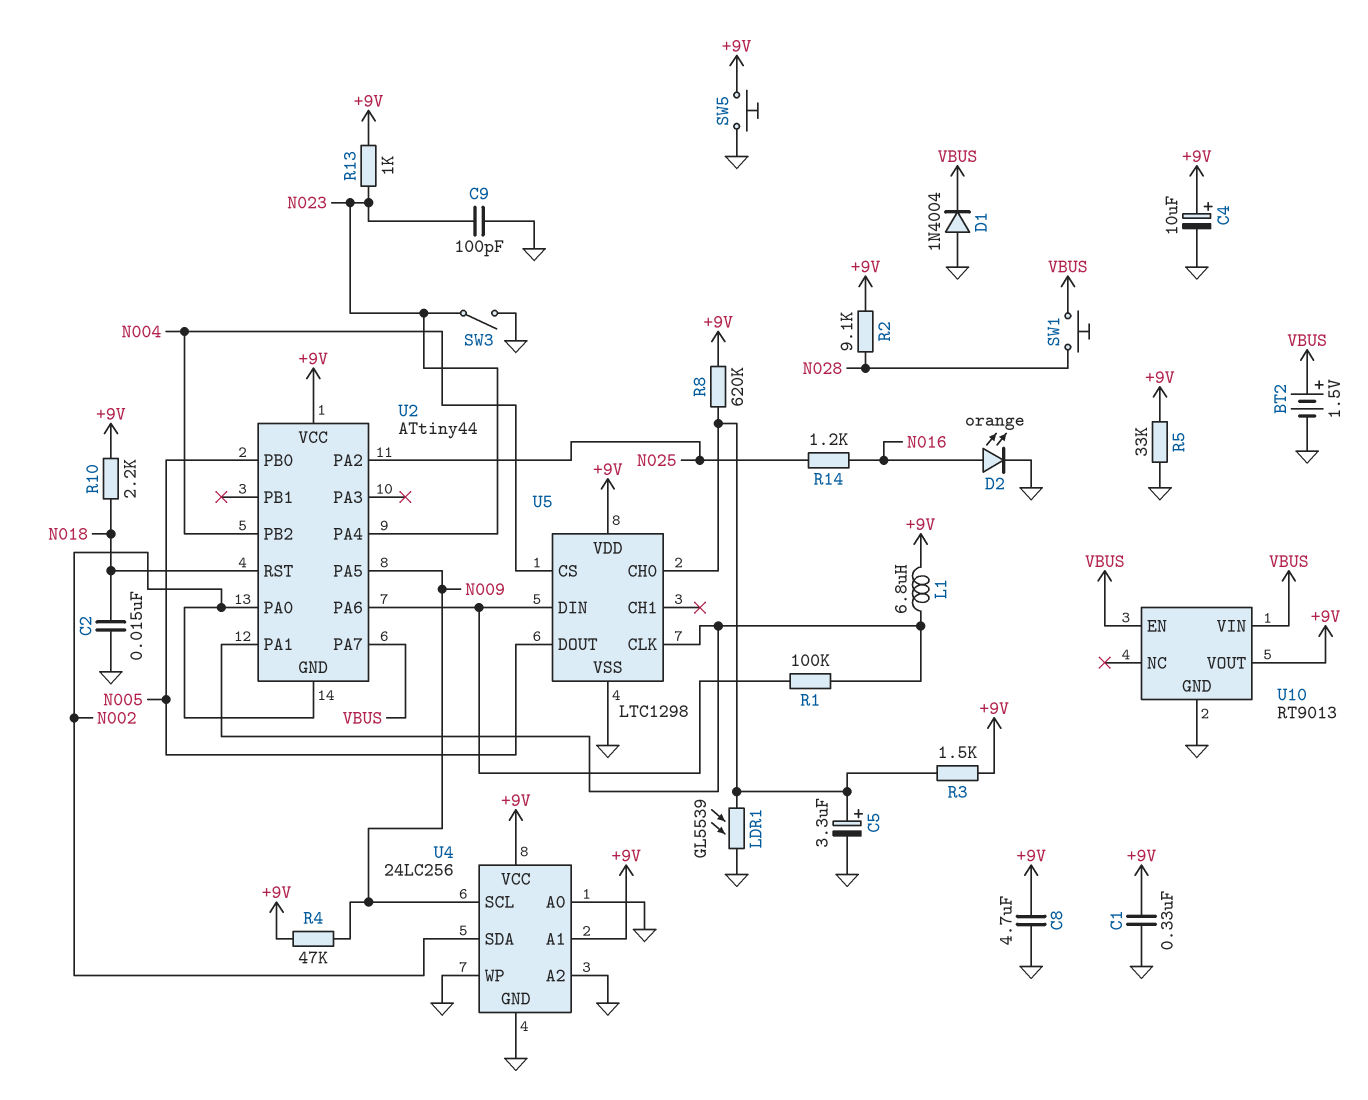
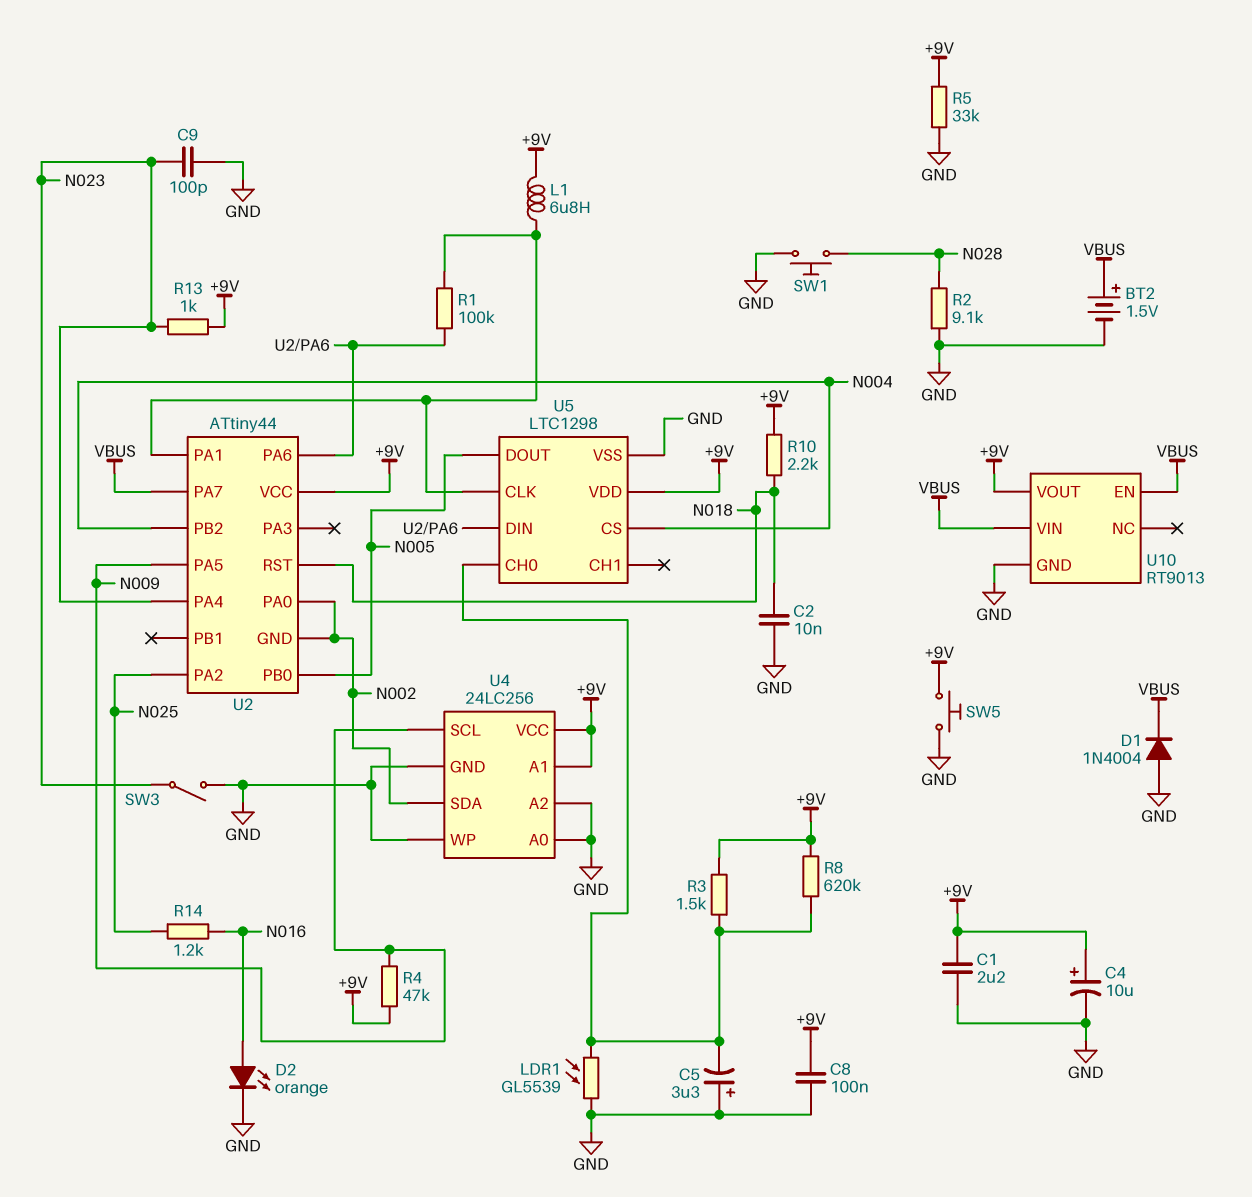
C1: 330nF (+9V, GND) -> 2.2uF (+9V, GND)
C2: 15nF (GND, N018) -> 10nF (GND, N018)
C5: 3.3uF (plus U5/CH0, minus GND) -> 3.3uF (plus GND, minus U5/CH0)
C8: 4.7uF (+9V, GND) -> 100nF (+9V, GND)
R2: 9.1k (+9V, N028) -> 9.1k (GND, N028)
SW1: button (N028, VBUS) -> button (GND, N028)

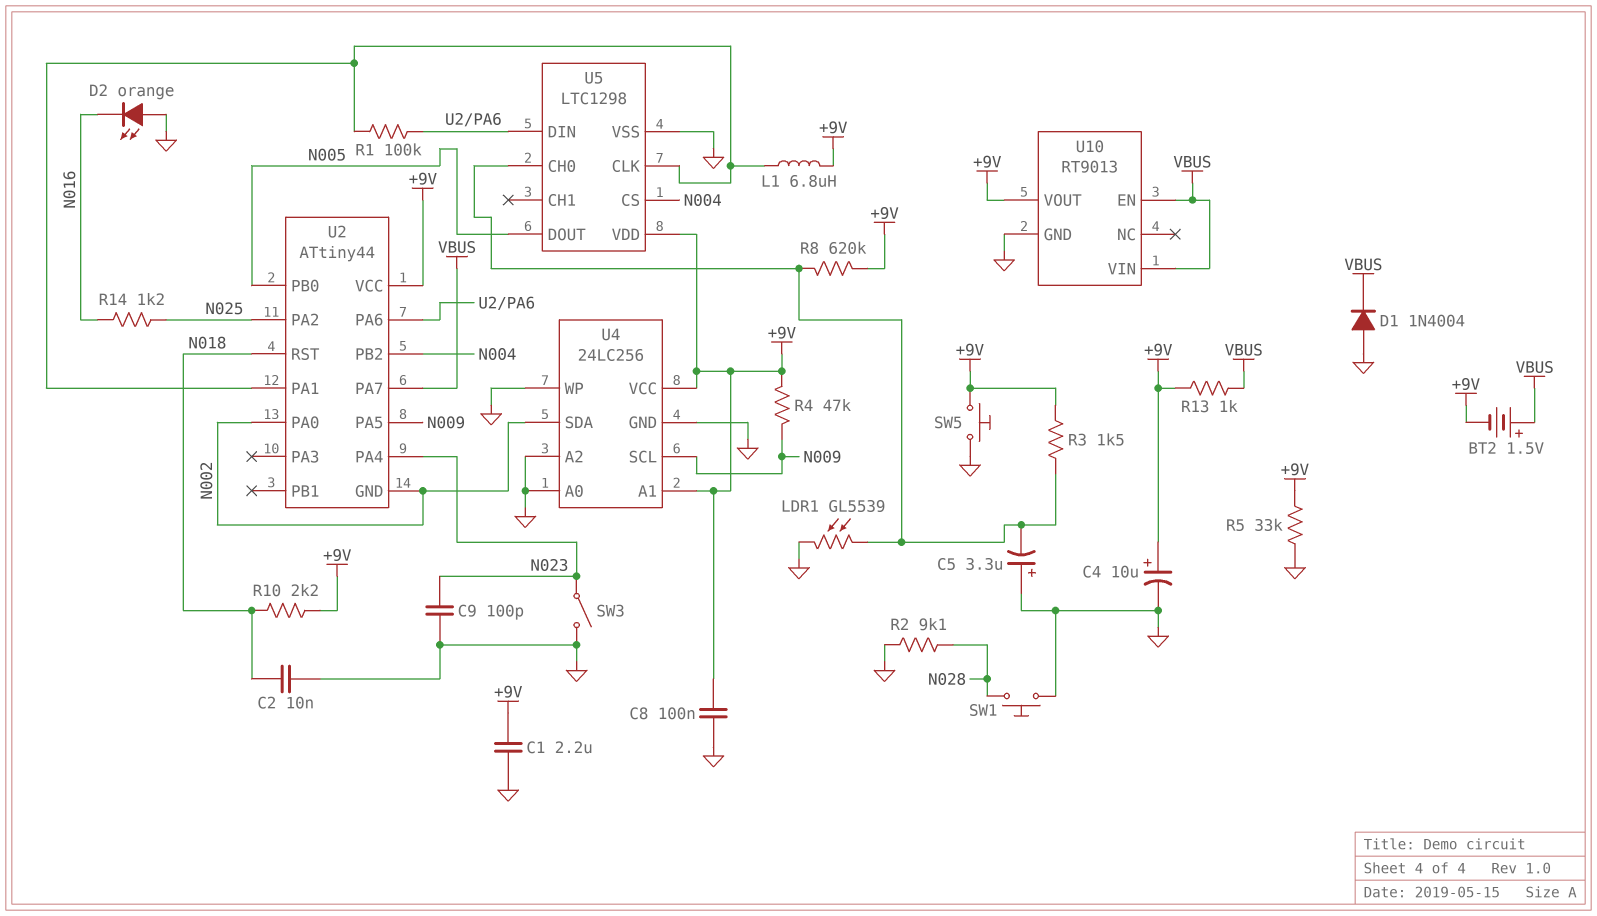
BT2: 1.5V (plus VBUS, minus GND) -> 1.5V (plus VBUS, minus +9V)
D2: LED orange (A N016, K GND) -> LED orange (A GND, K N016)
R13: 1k (+9V, N023) -> 1k (+9V, VBUS)

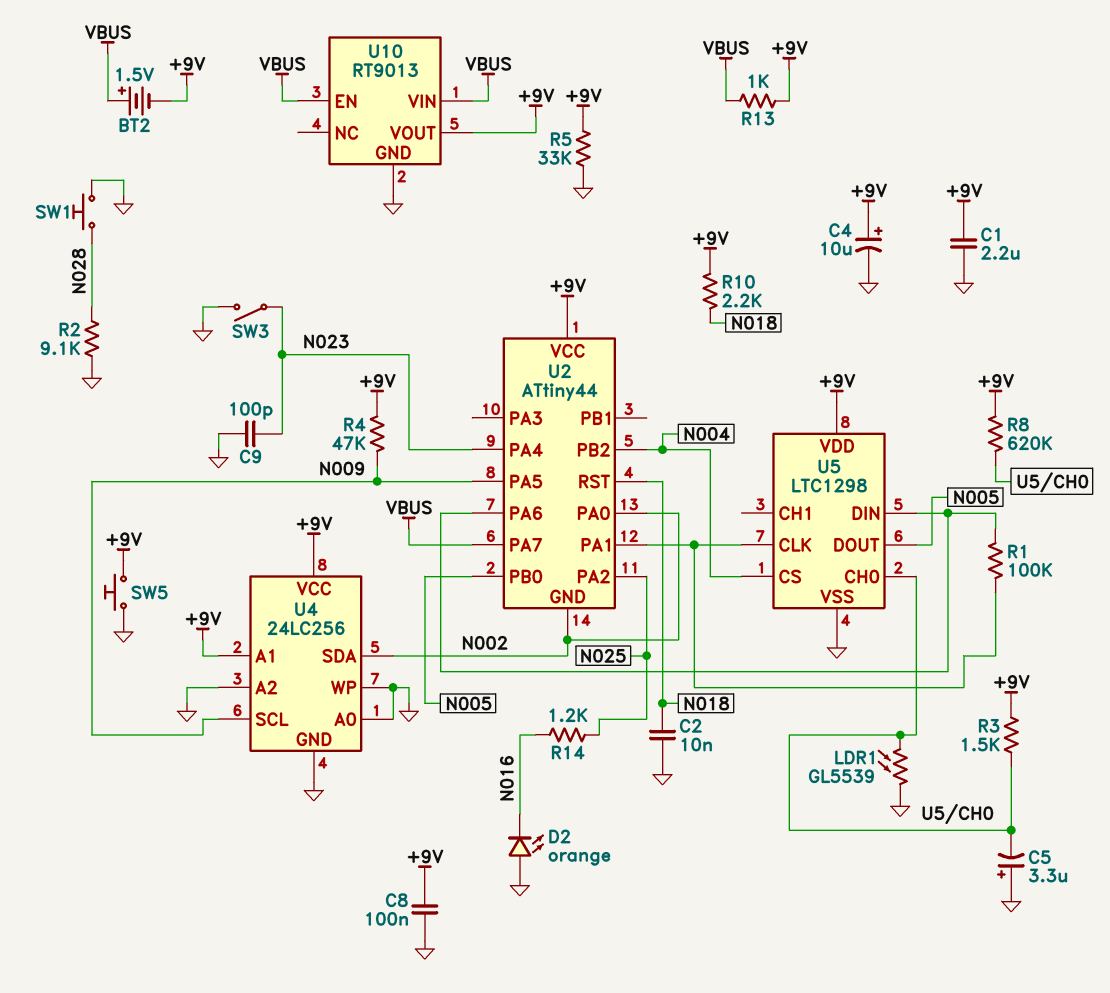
D1: diode 1N4004 (A GND, K VBUS) -> none
L1: 6.8uH (+9V, U2/PA1) -> none

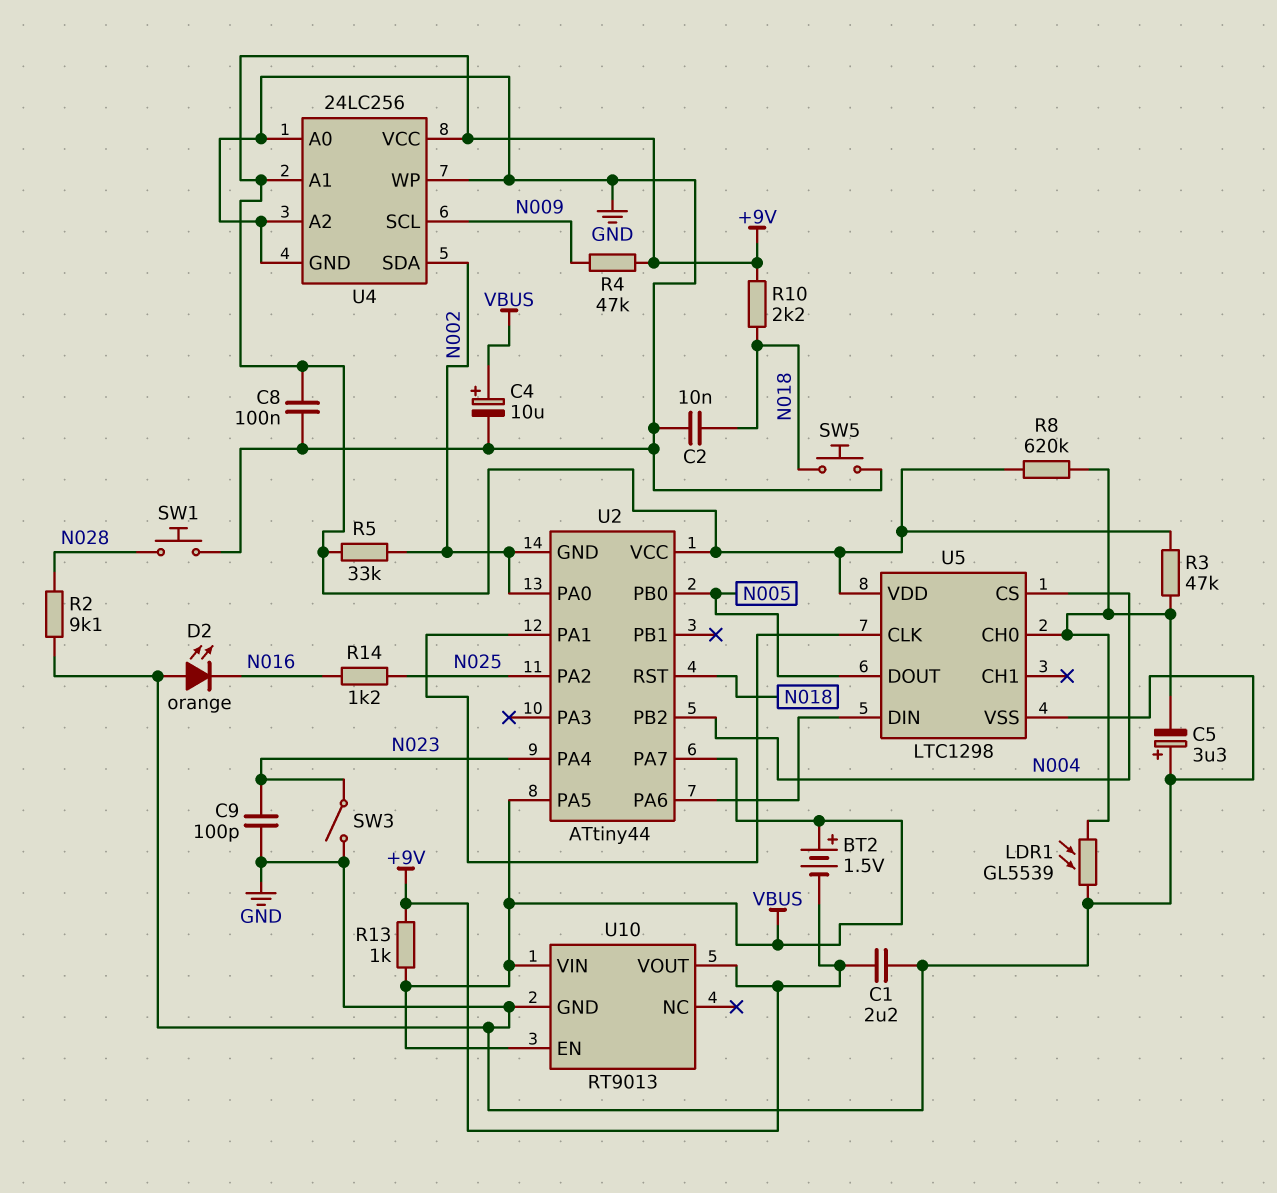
C4: 10uF (plus +9V, minus GND) -> 10uF (plus VBUS, minus GND)
R1: 100k (U2/PA1, U2/PA6) -> none
R3: 1.5k (+9V, U5/CH0) -> 47k (+9V, U5/CH0)
R5: 33k (+9V, GND) -> 33k (+9V, N002)
SW5: button (+9V, GND) -> button (GND, N018)
U2 pin PA5: N009 -> VBUS

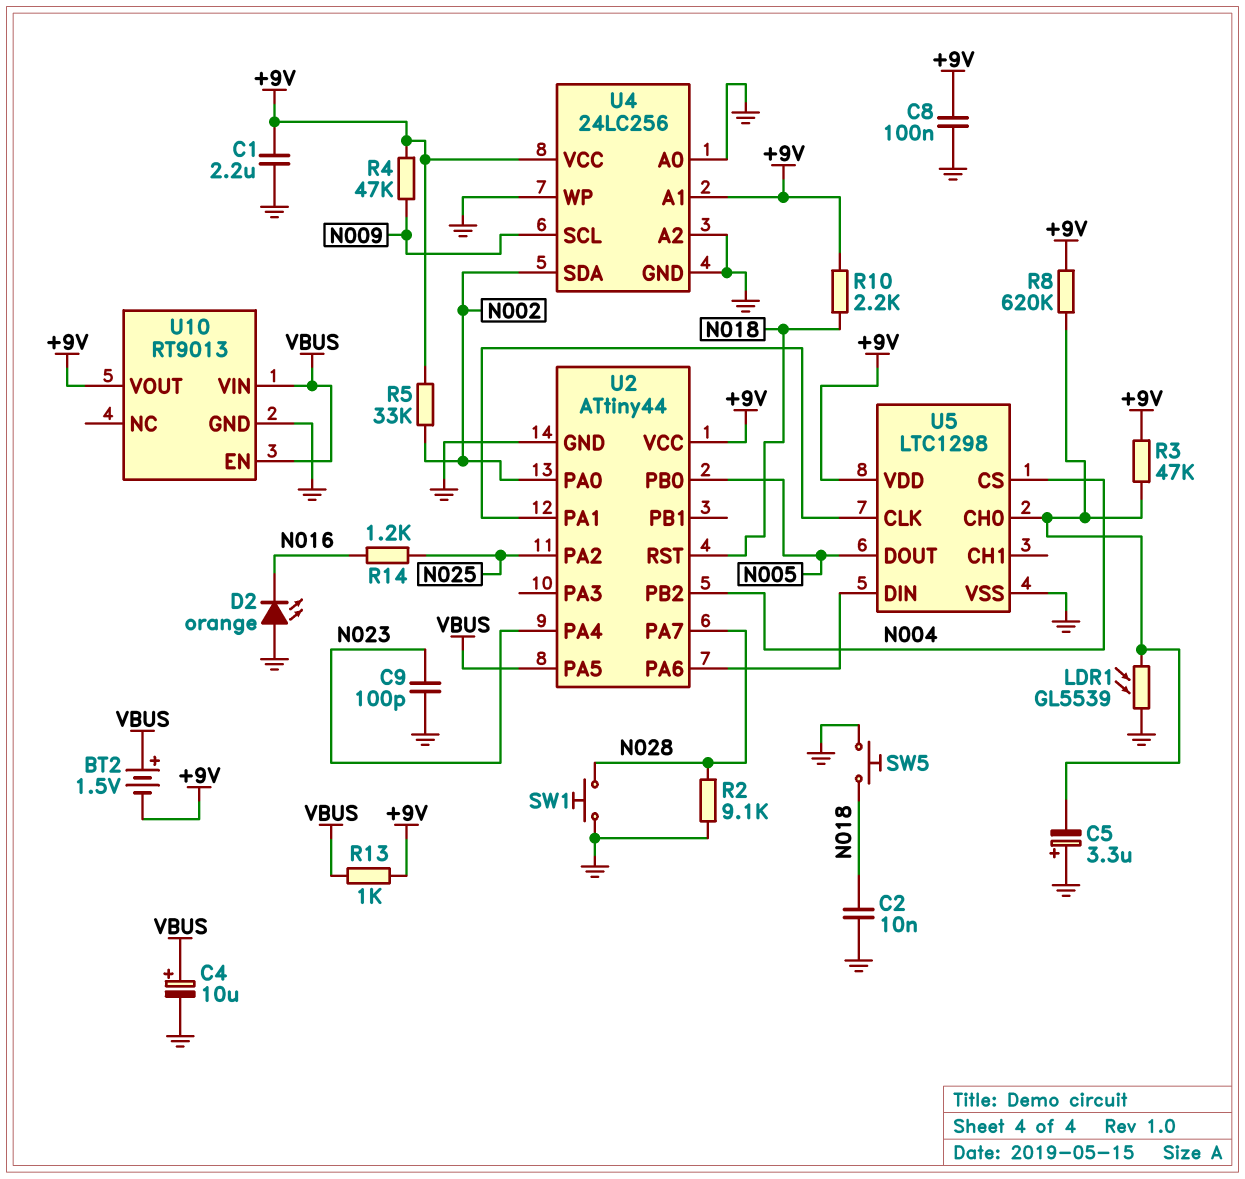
SW3: switch (GND, N023) -> none
U2 pin GND: N002 -> GND
U2 pin PA7: VBUS -> N028

